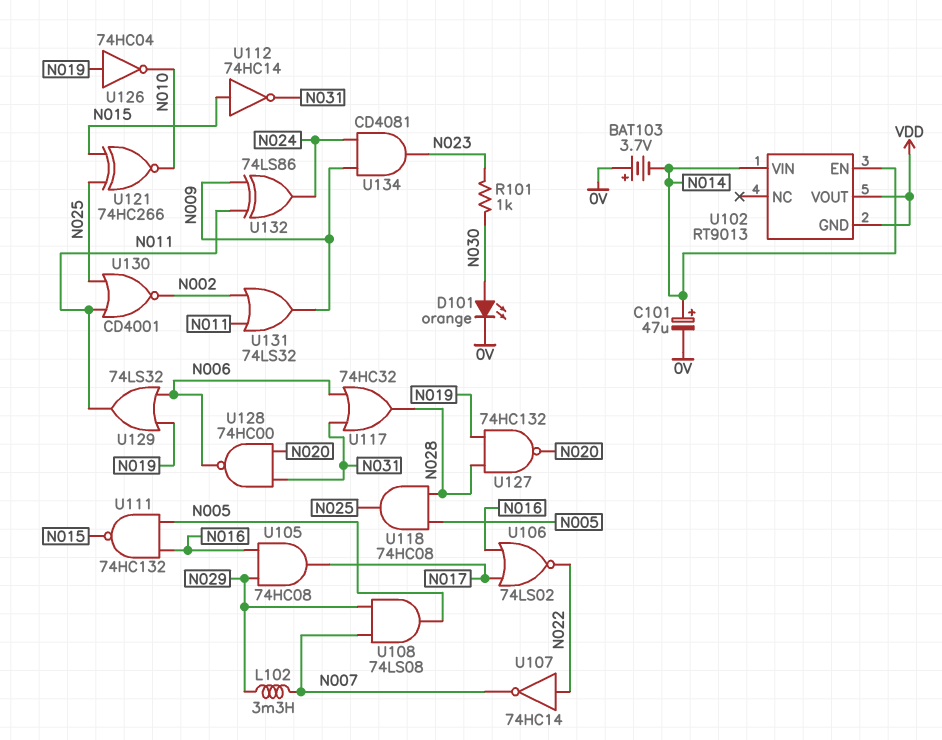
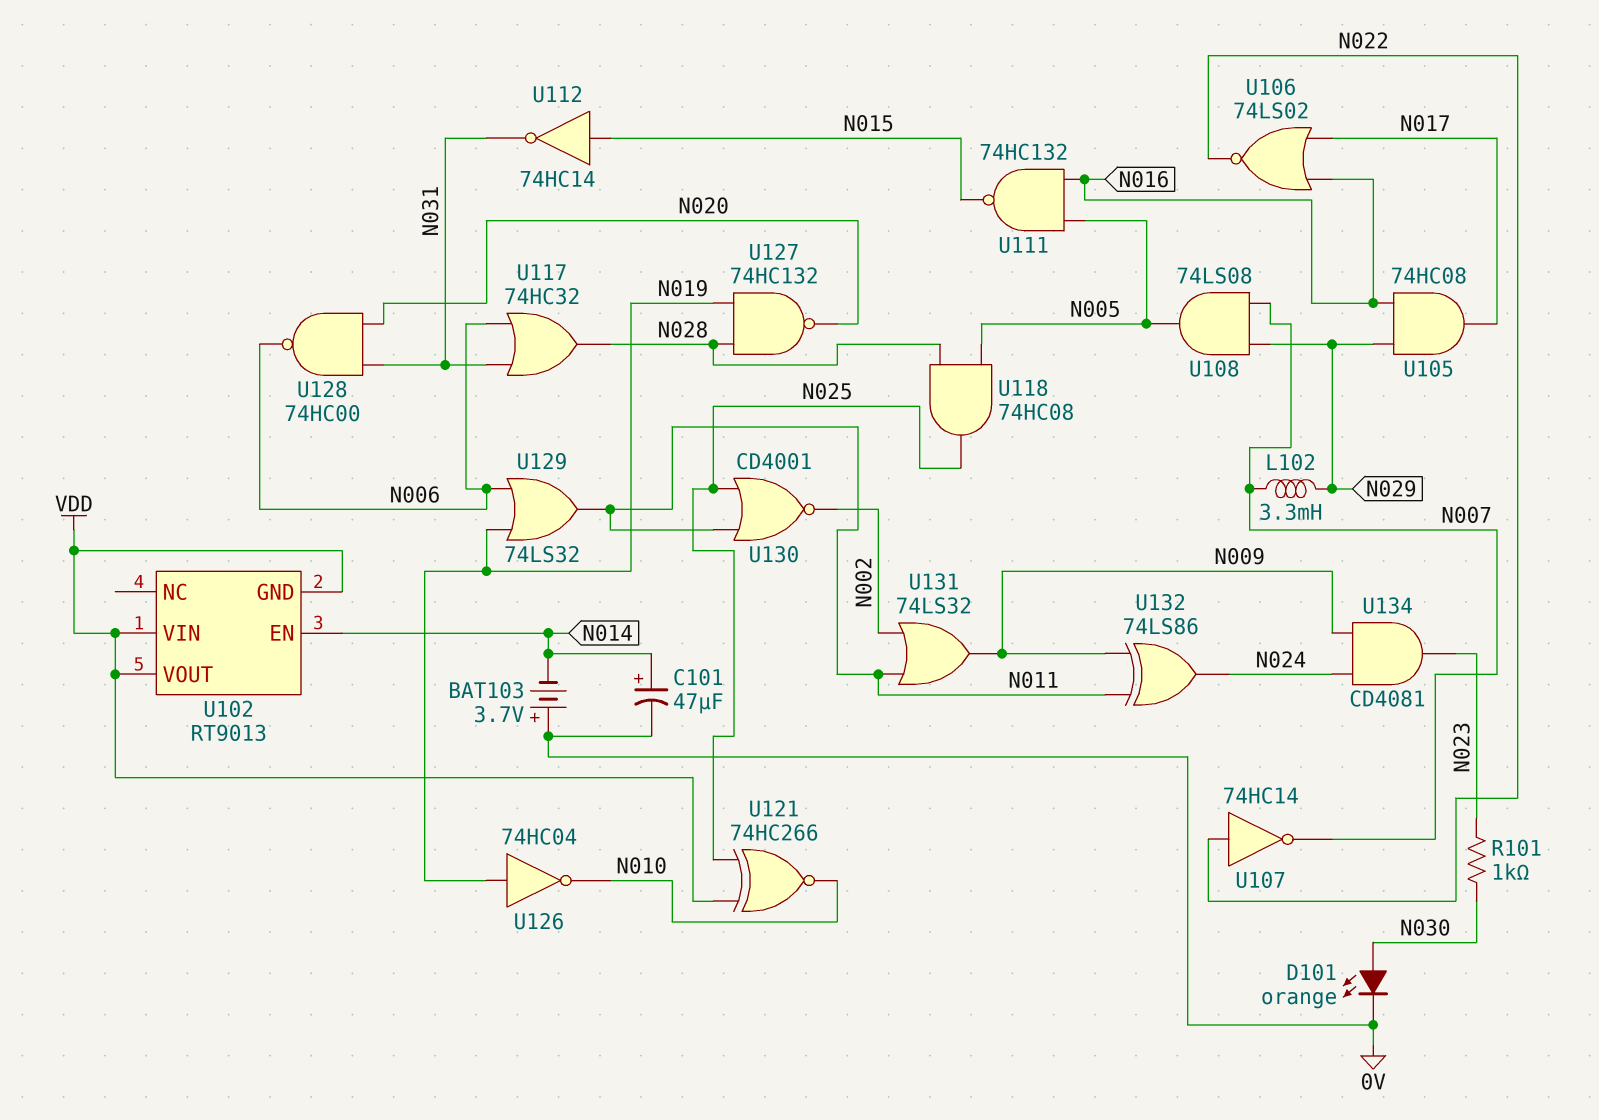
U102 pin VIN: N014 -> VDD
U121: XNOR 74HC266 (in N015, in N025, out N010) -> XNOR 74HC266 (in N025, in VDD, out N010)

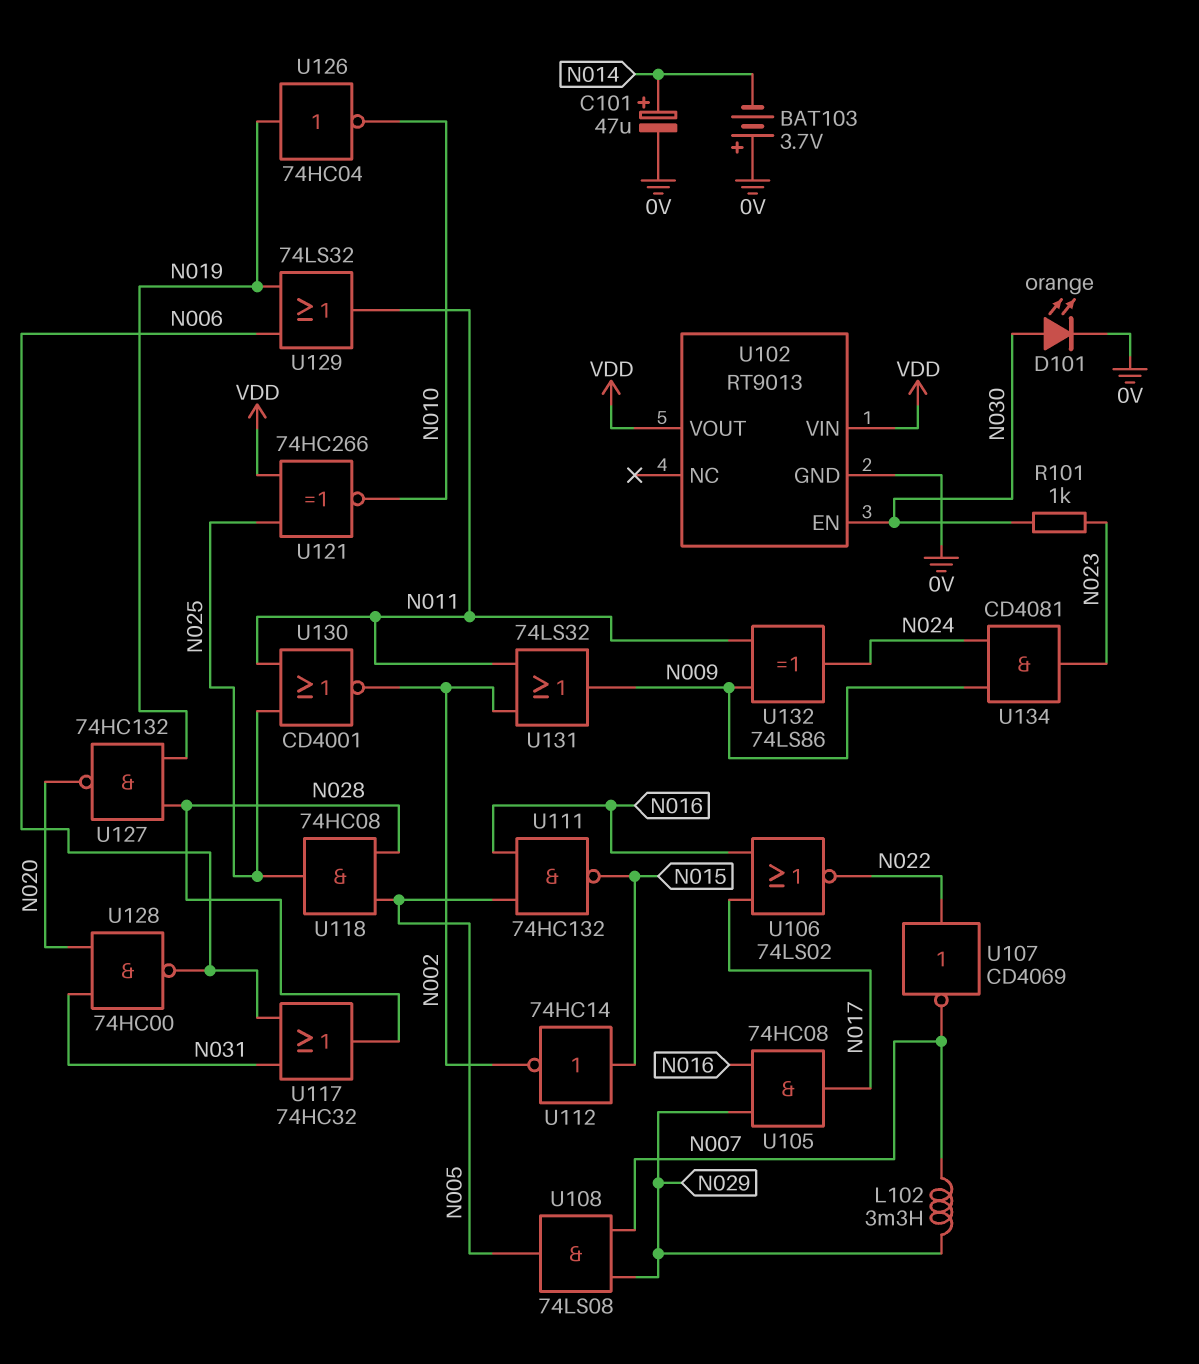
U102 pin EN: N014 -> N030
U102 pin GND: VDD -> 0V
U107: NOT 74HC14 (in N022, out N007) -> NOT CD4069 (in N022, out N007)
U112: NOT 74HC14 (in N015, out N031) -> NOT 74HC14 (in N015, out N002)

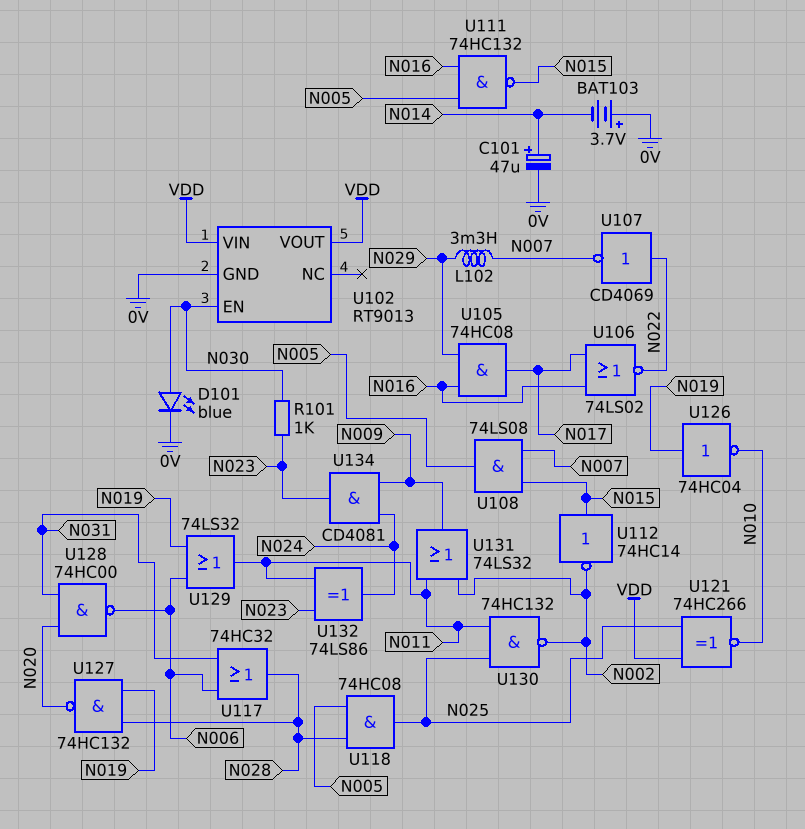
D101: LED orange (A N030, K 0V) -> LED blue (A N030, K 0V)
U108: AND 74LS08 (in N007, in N029, out N005) -> AND 74LS08 (in N007, in N015, out N005)
U130: NOR CD4001 (in N011, in N025, out N002) -> NAND 74HC132 (in N011, in N025, out N002)
U132: XOR 74LS86 (in N009, in N011, out N024) -> XOR 74LS86 (in N011, in N023, out N024)

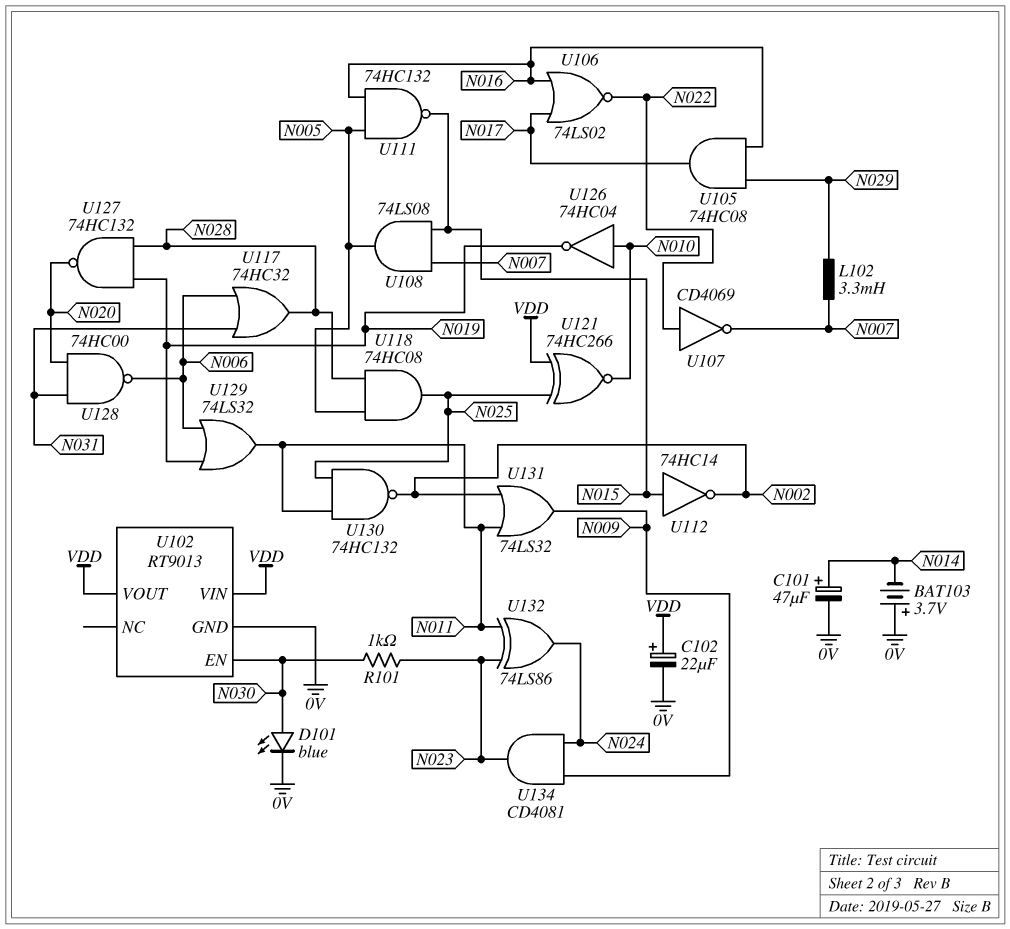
C102: none -> 22uF (plus VDD, minus 0V)
U126: NOT 74HC04 (in N019, out N010) -> NOT 74HC04 (in N010, out N019)

